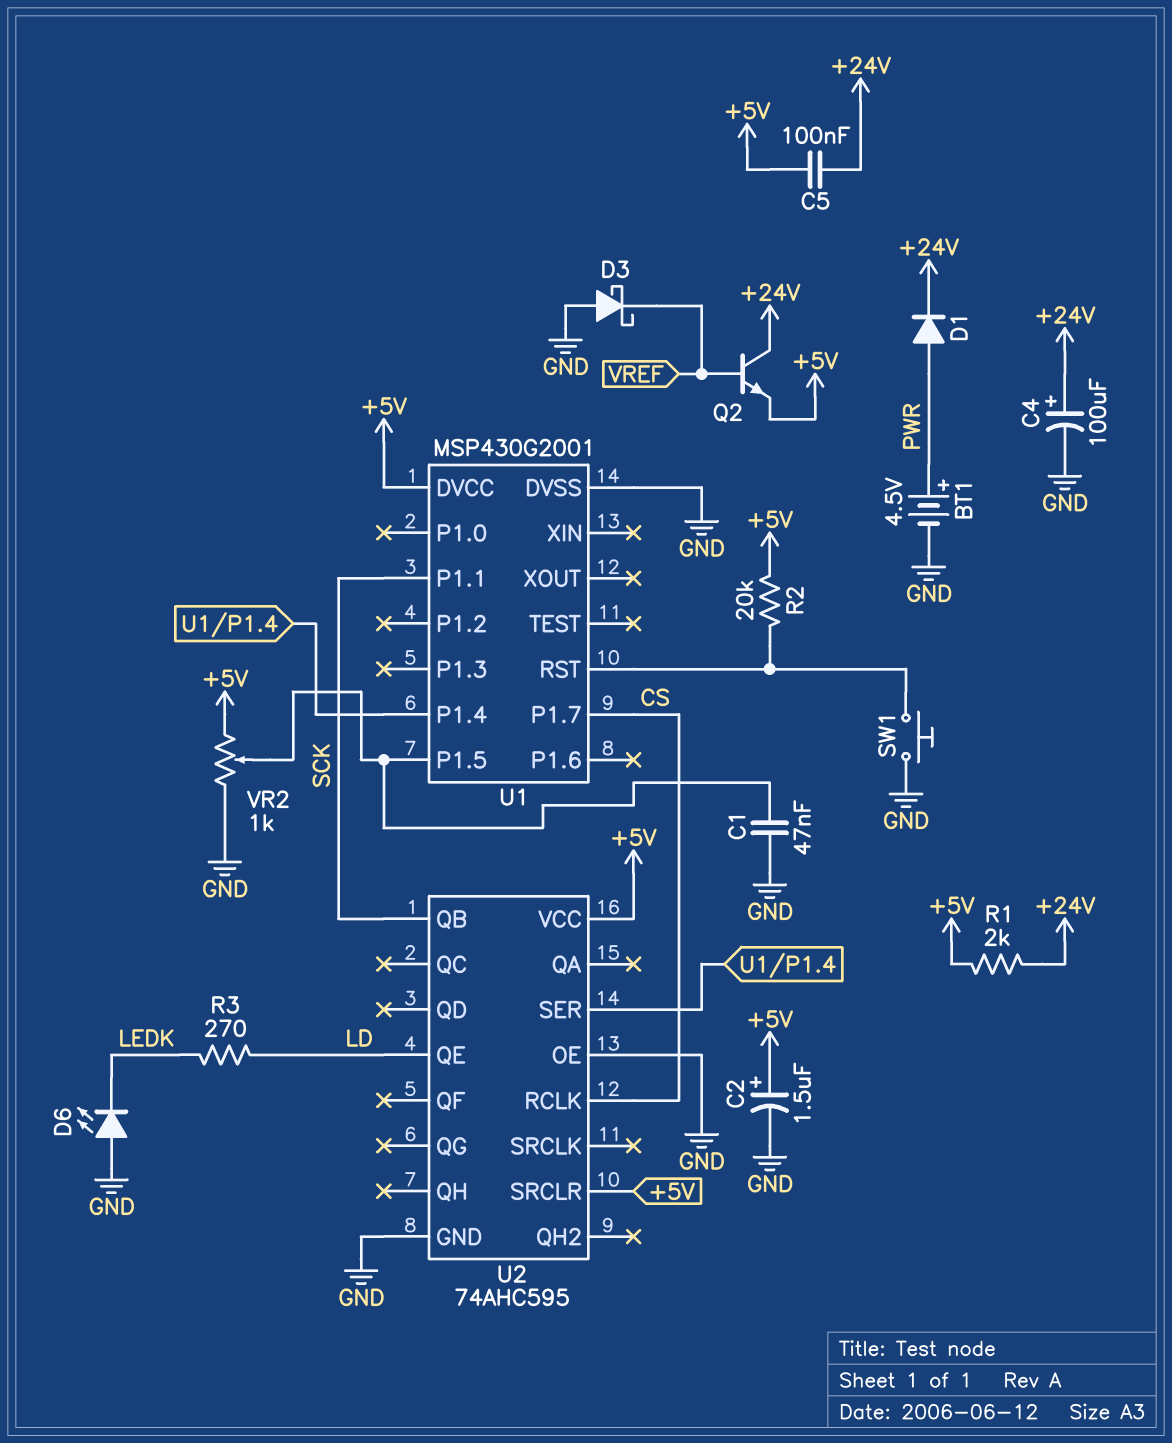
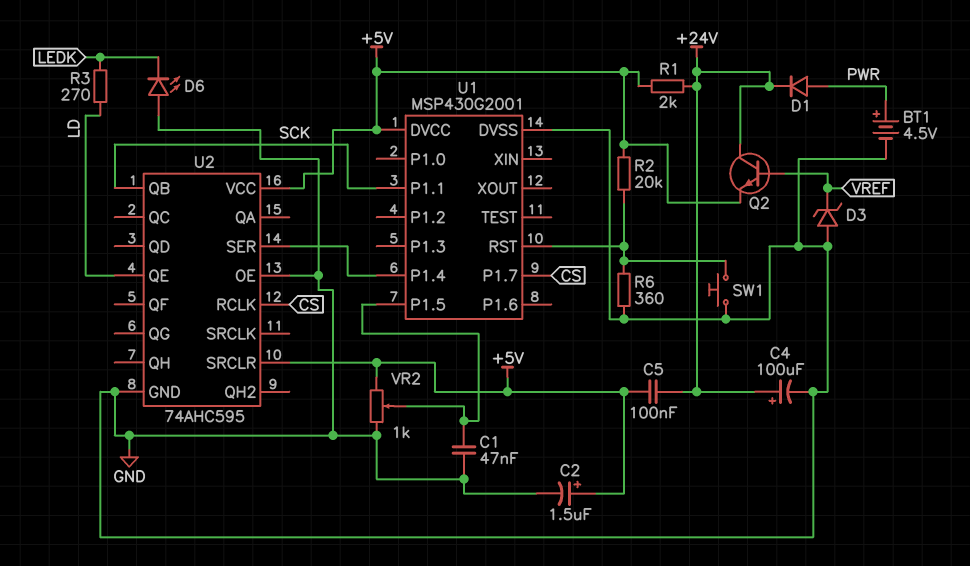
D3: schottky (A GND, K VREF) -> zener (A GND, K VREF)
R6: none -> 360 (GND, U1/RST)

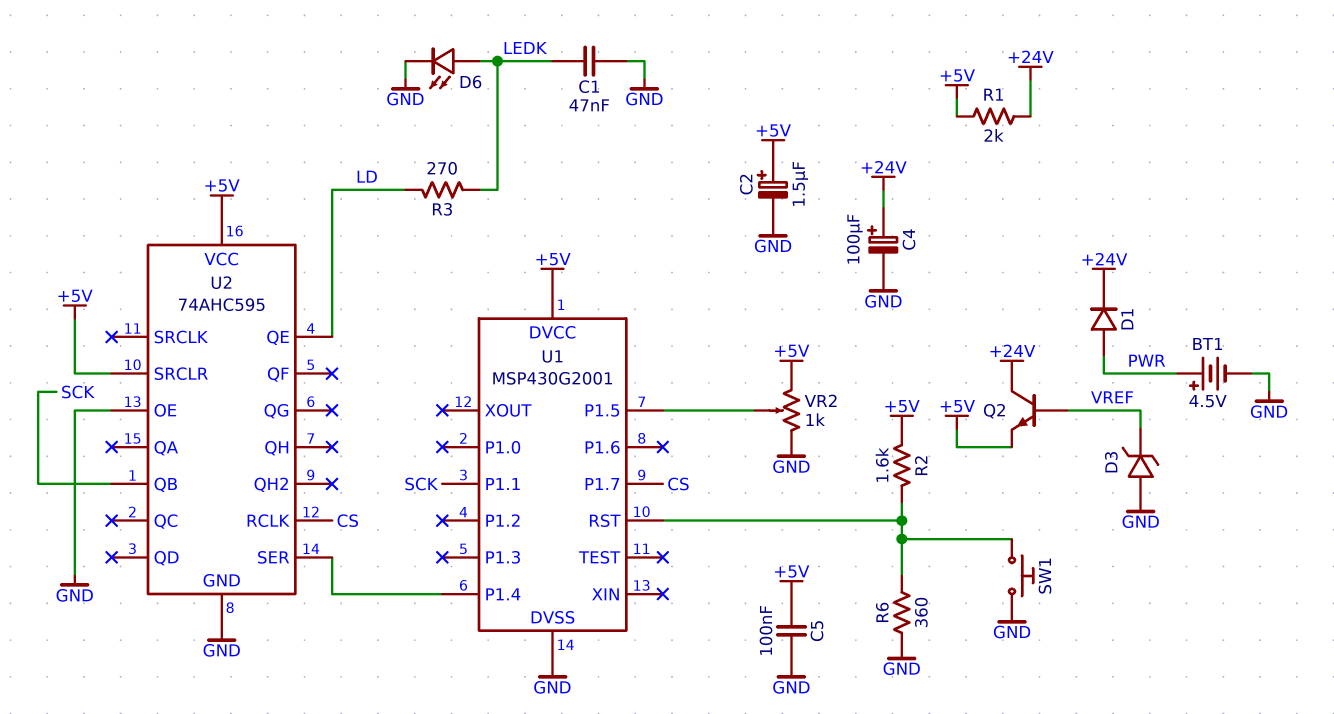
C1: 47nF (GND, U1/P1.5) -> 47nF (GND, LEDK)
C5: 100nF (+5V, +24V) -> 100nF (+5V, GND)
D6: LED (A GND, K LEDK) -> LED (A LEDK, K GND)
R2: 20k (+5V, U1/RST) -> 1.6k (+5V, U1/RST)

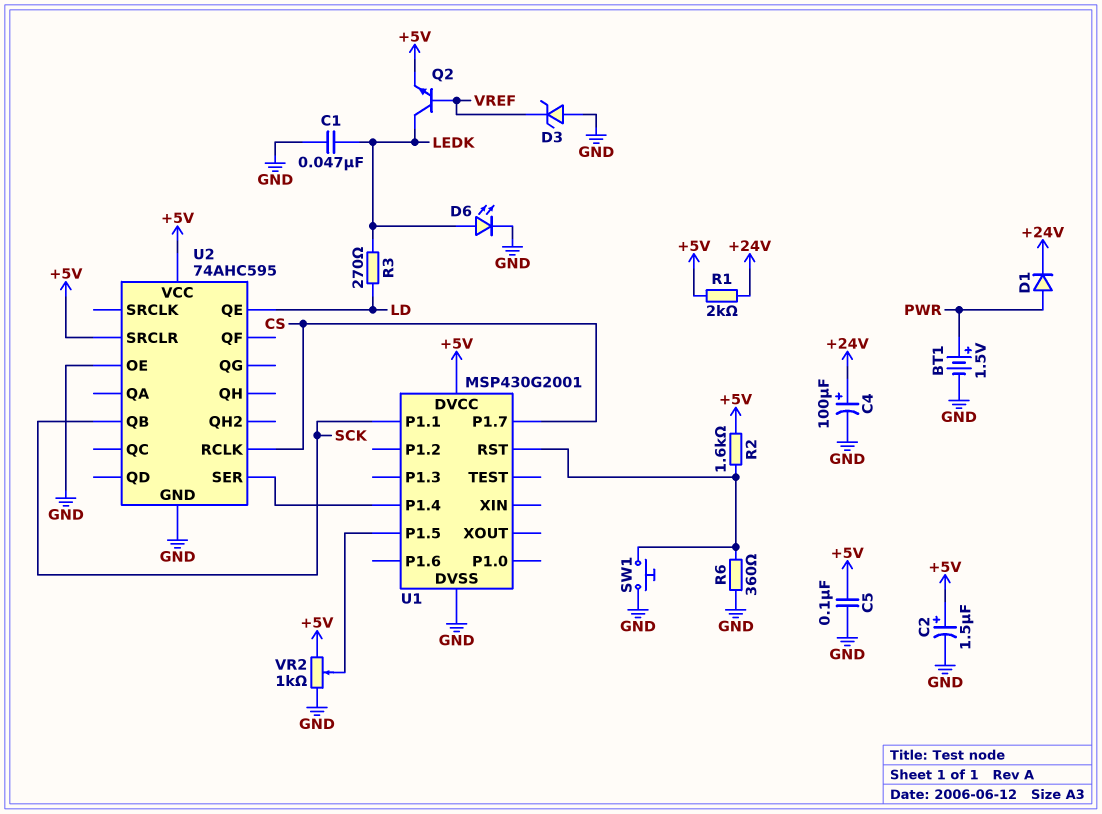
BT1: 4.5V (plus PWR, minus GND) -> 1.5V (plus PWR, minus GND)
Q2: NPN (B VREF, C +24V, E +5V) -> NPN (B VREF, C LEDK, E +5V)

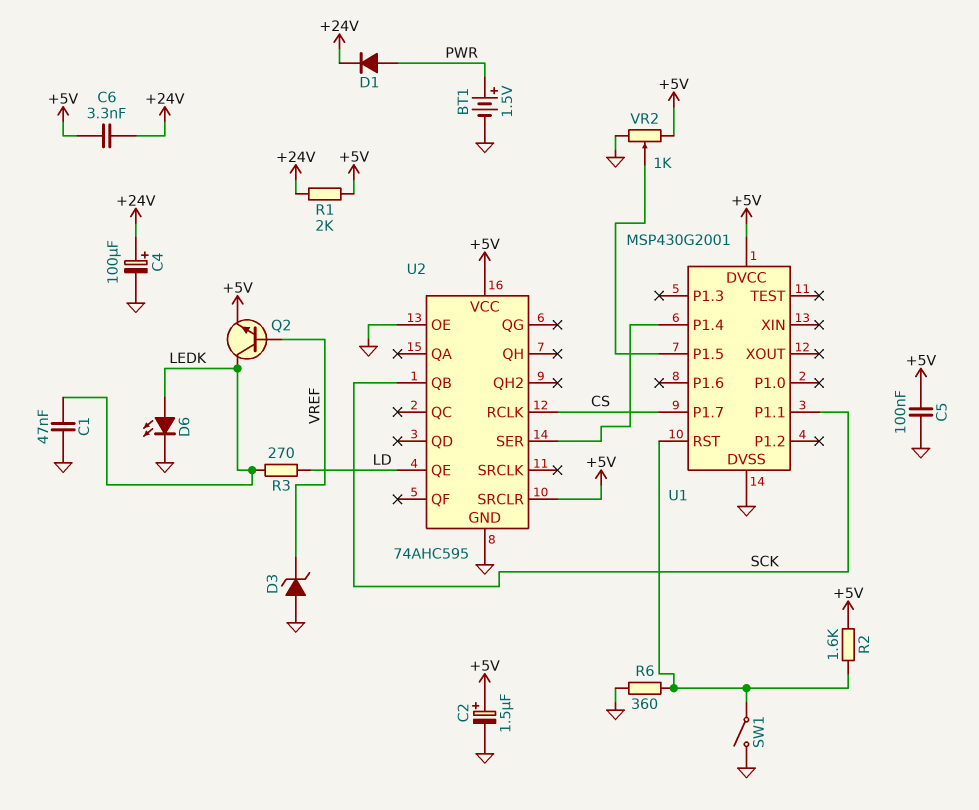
C6: none -> 3.3nF (+5V, +24V)
SW1: button (GND, U1/RST) -> switch (GND, U1/RST)

